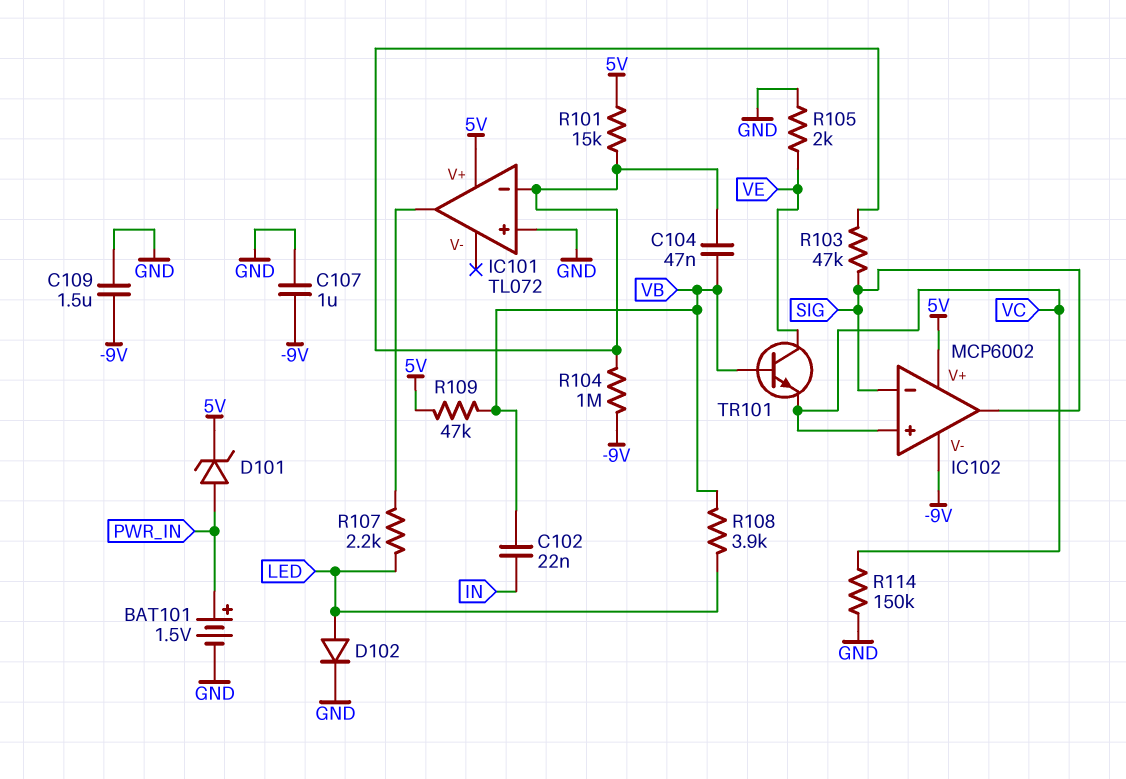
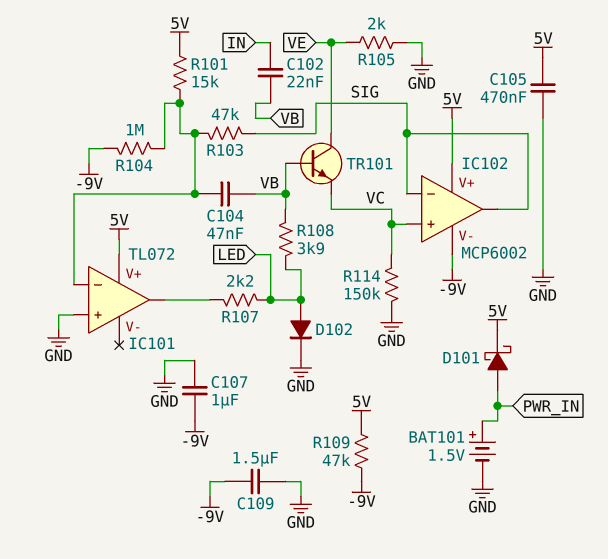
C105: none -> 470nF (5V, GND)
D101: zener (A PWR_IN, K 5V) -> schottky (A PWR_IN, K 5V)
R109: 47k (5V, VB) -> 47k (-9V, 5V)

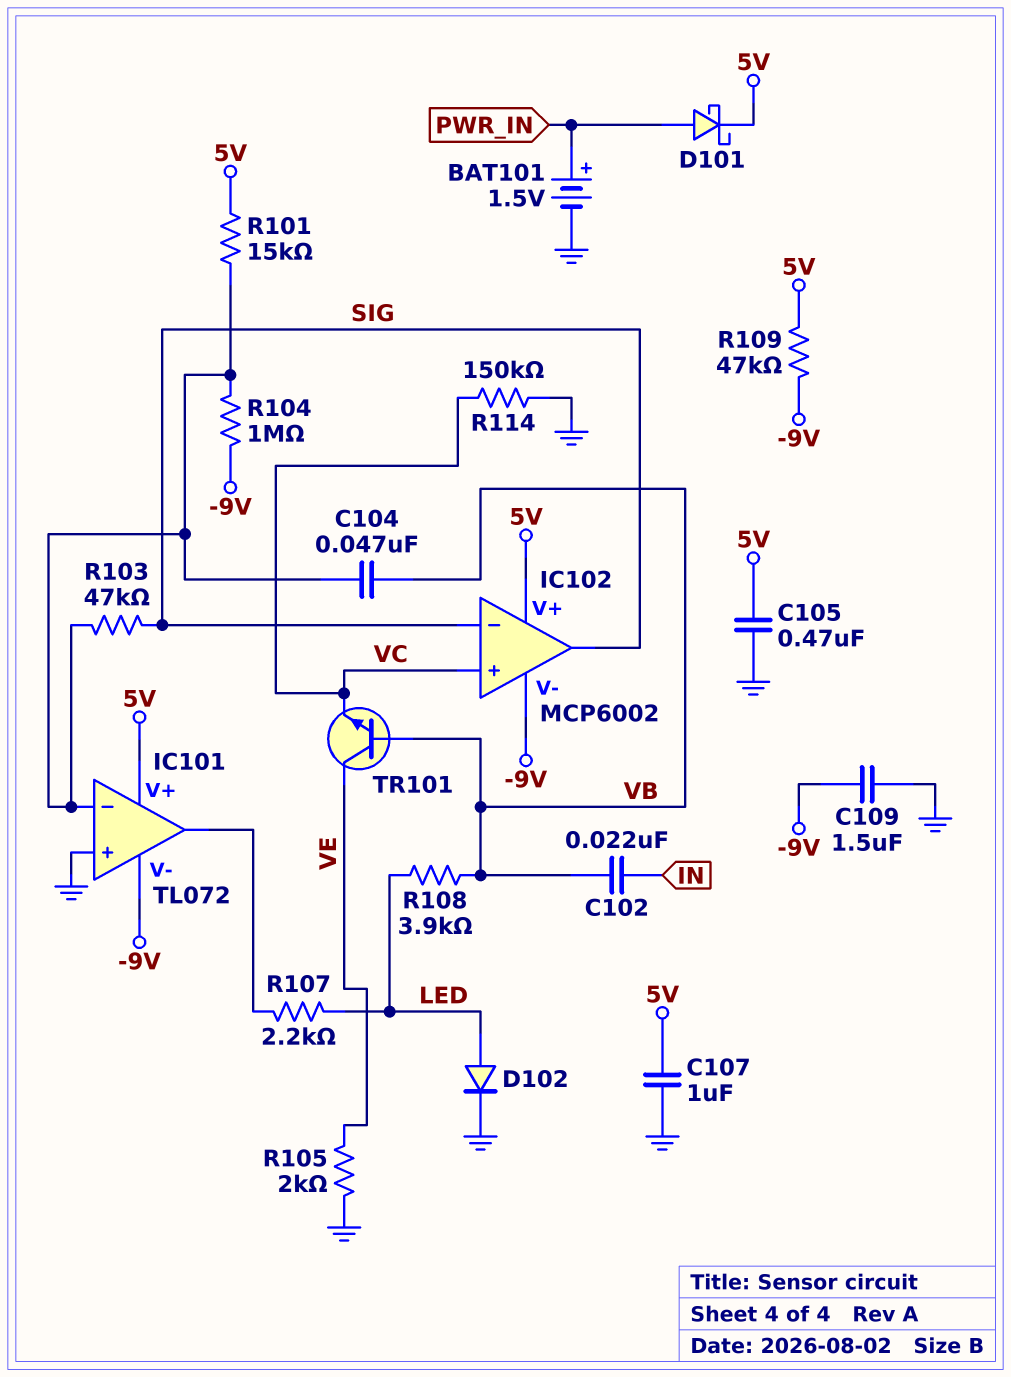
C107: 1uF (-9V, GND) -> 1uF (5V, GND)
IC101 pin V-: none -> -9V

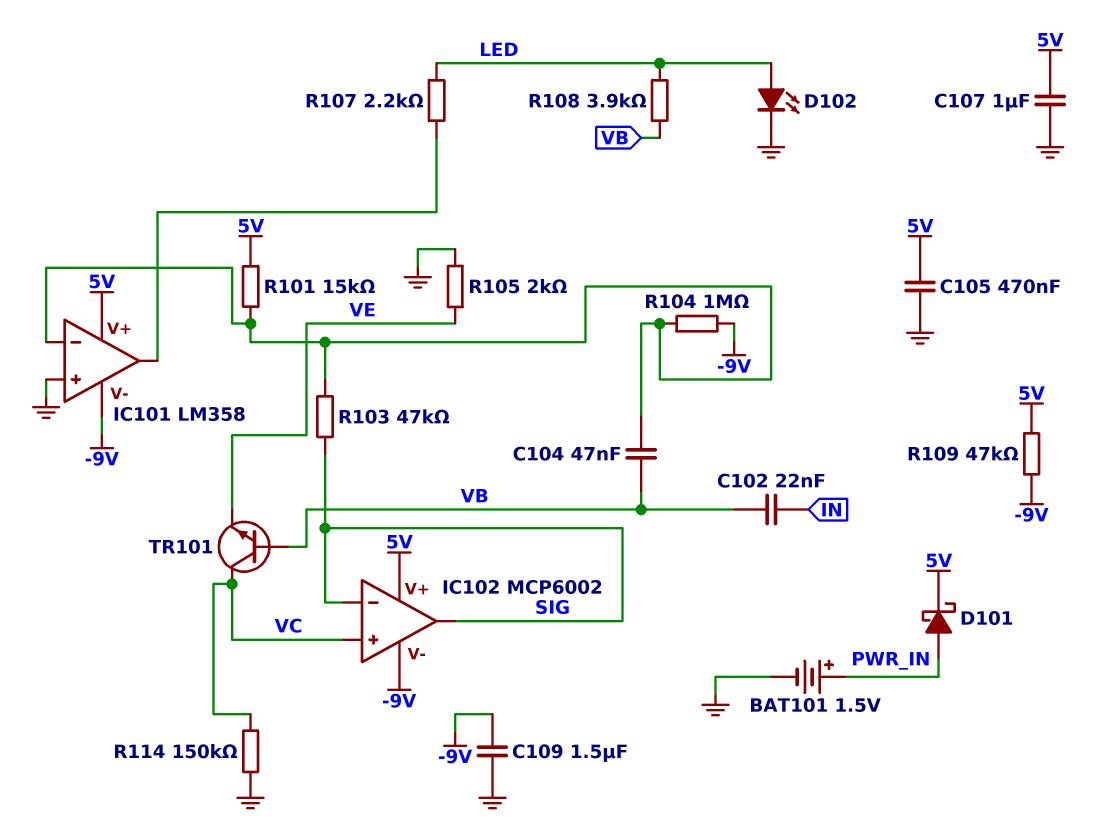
D102: diode (A LED, K GND) -> LED (A LED, K GND)
IC101: TL072 -> LM358
TR101: NPN (B VB, C VE, E VC) -> NPN (B VB, C VC, E VE)

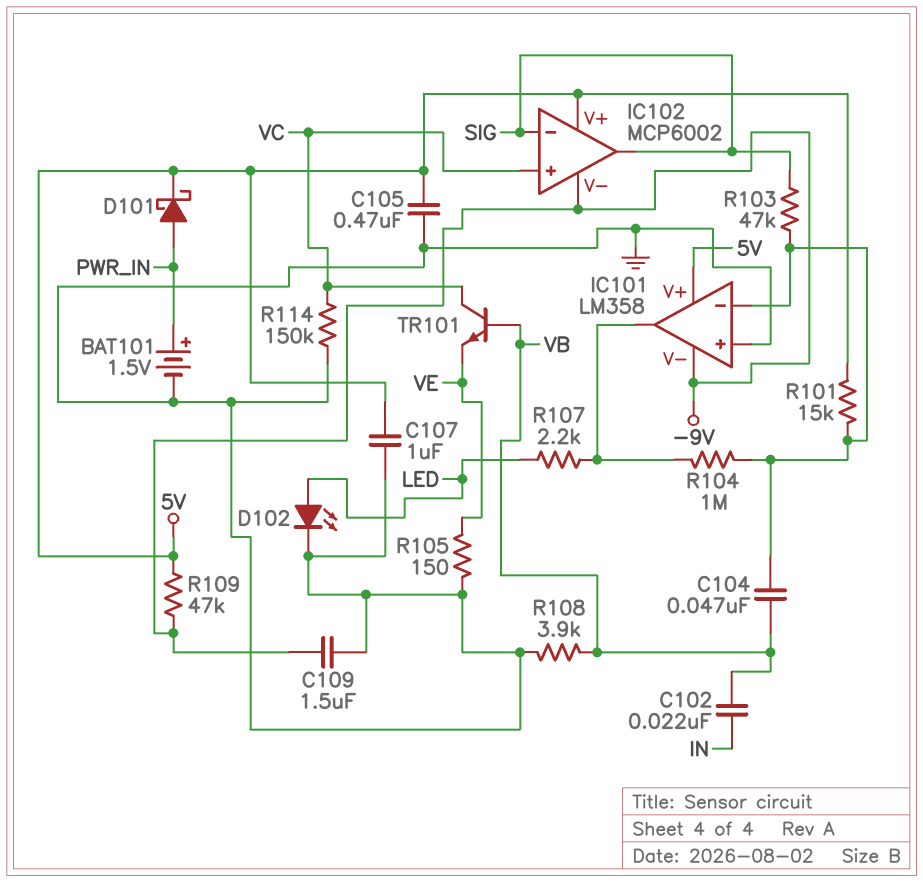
R104: 1M (-9V, IC101/in-) -> 1M (IC101/in-, IC101/out)
R105: 2k (GND, VE) -> 150 (GND, VE)
R108: 3.9k (LED, VB) -> 3.9k (GND, VB)

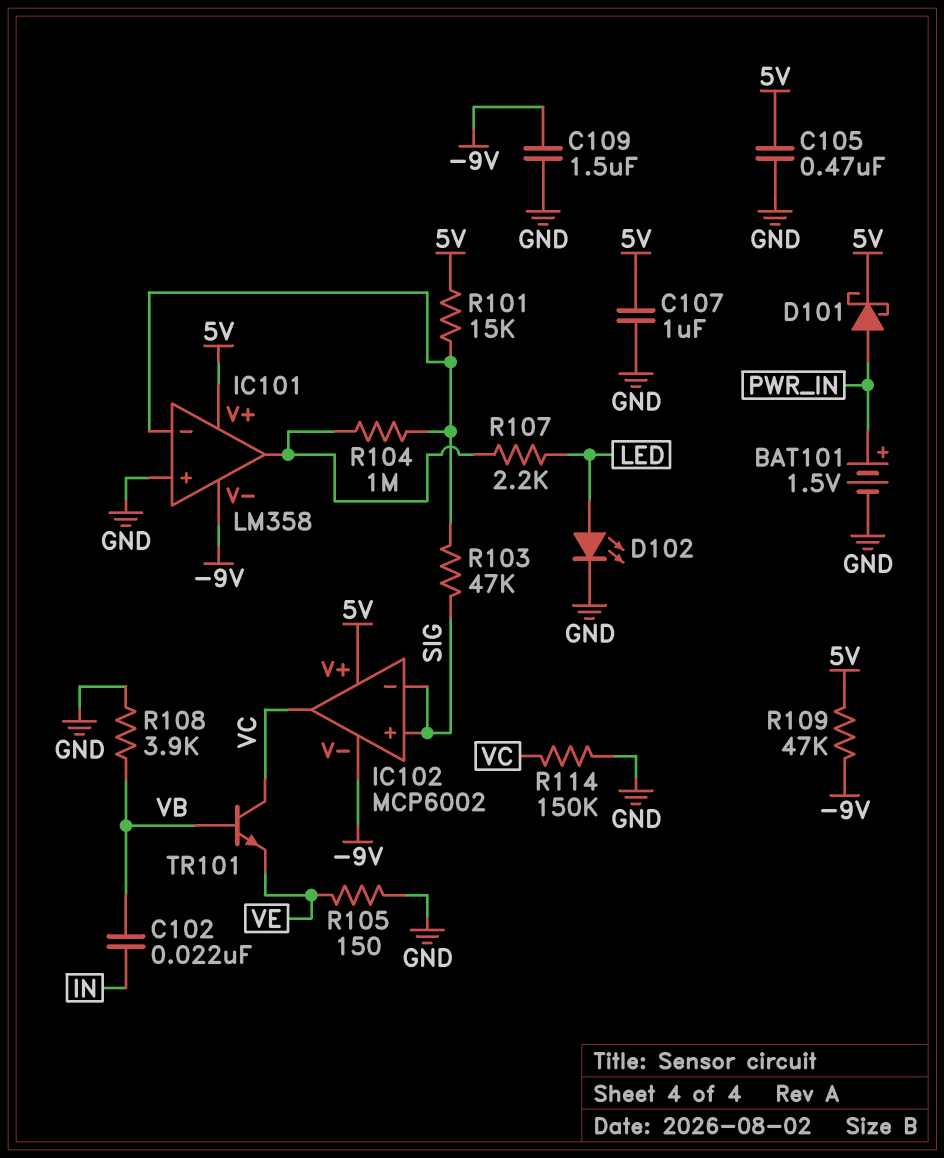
C104: 47nF (IC101/in-, VB) -> none
IC102 pin in+: VC -> SIG
IC102 pin out: SIG -> VC

